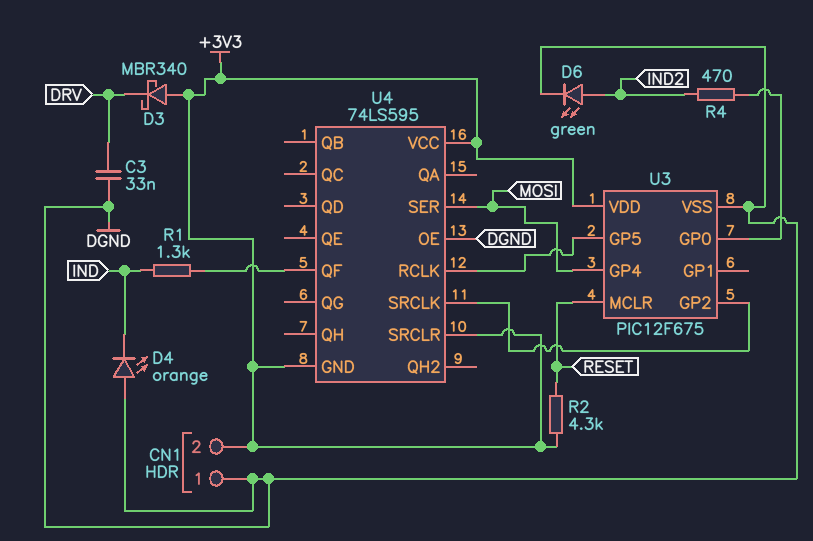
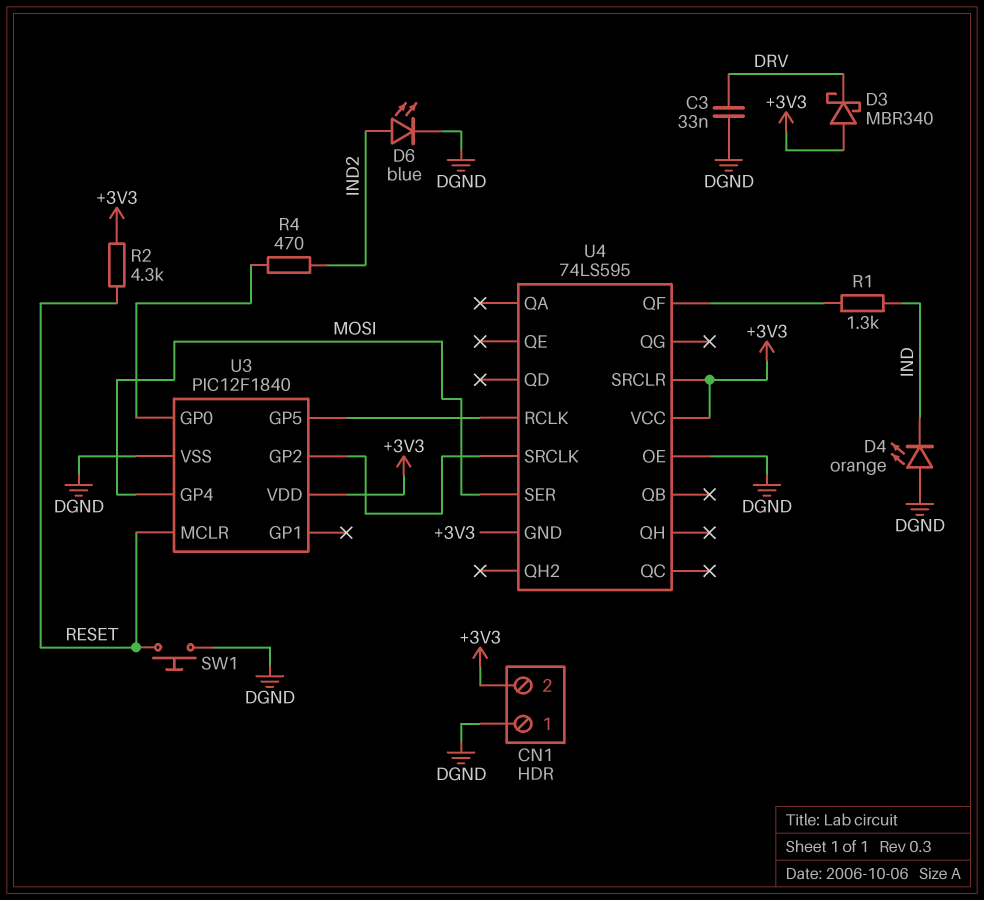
D6: LED green (A IND2, K DGND) -> LED blue (A IND2, K DGND)
SW1: none -> button (DGND, RESET)
U3: PIC12F675 -> PIC12F1840

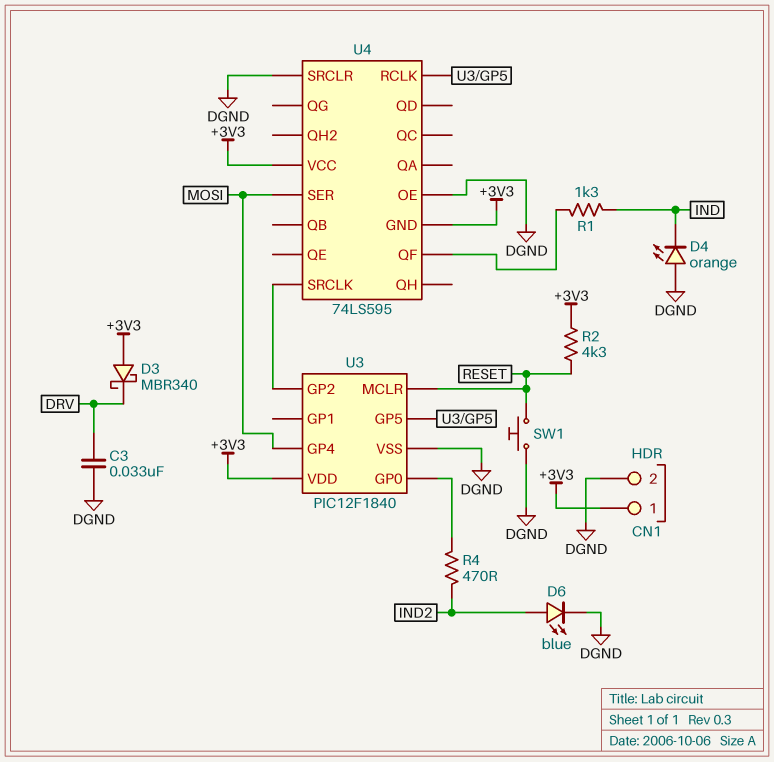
CN1 pin 1: DGND -> +3V3
CN1 pin 2: +3V3 -> DGND
U4 pin SRCLR: +3V3 -> DGND

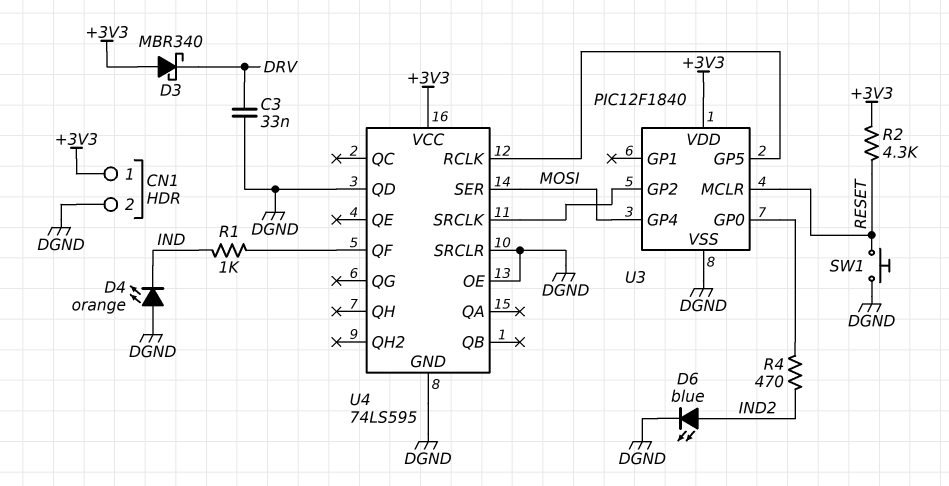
R1: 1.3k (IND, U4/QF) -> 1k (IND, U4/QF)
U4 pin GND: +3V3 -> DGND
U4 pin QD: none -> DGND

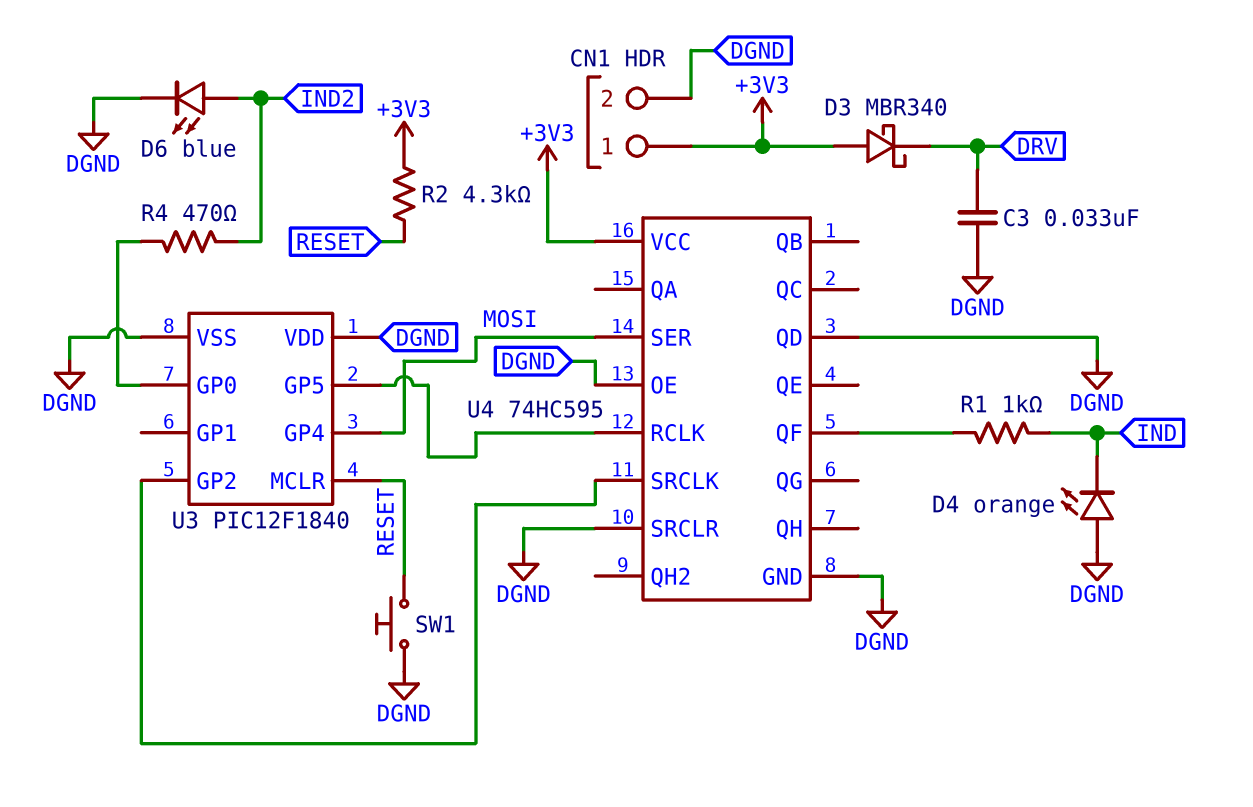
U3 pin VDD: +3V3 -> DGND
U4: 74LS595 -> 74HC595

